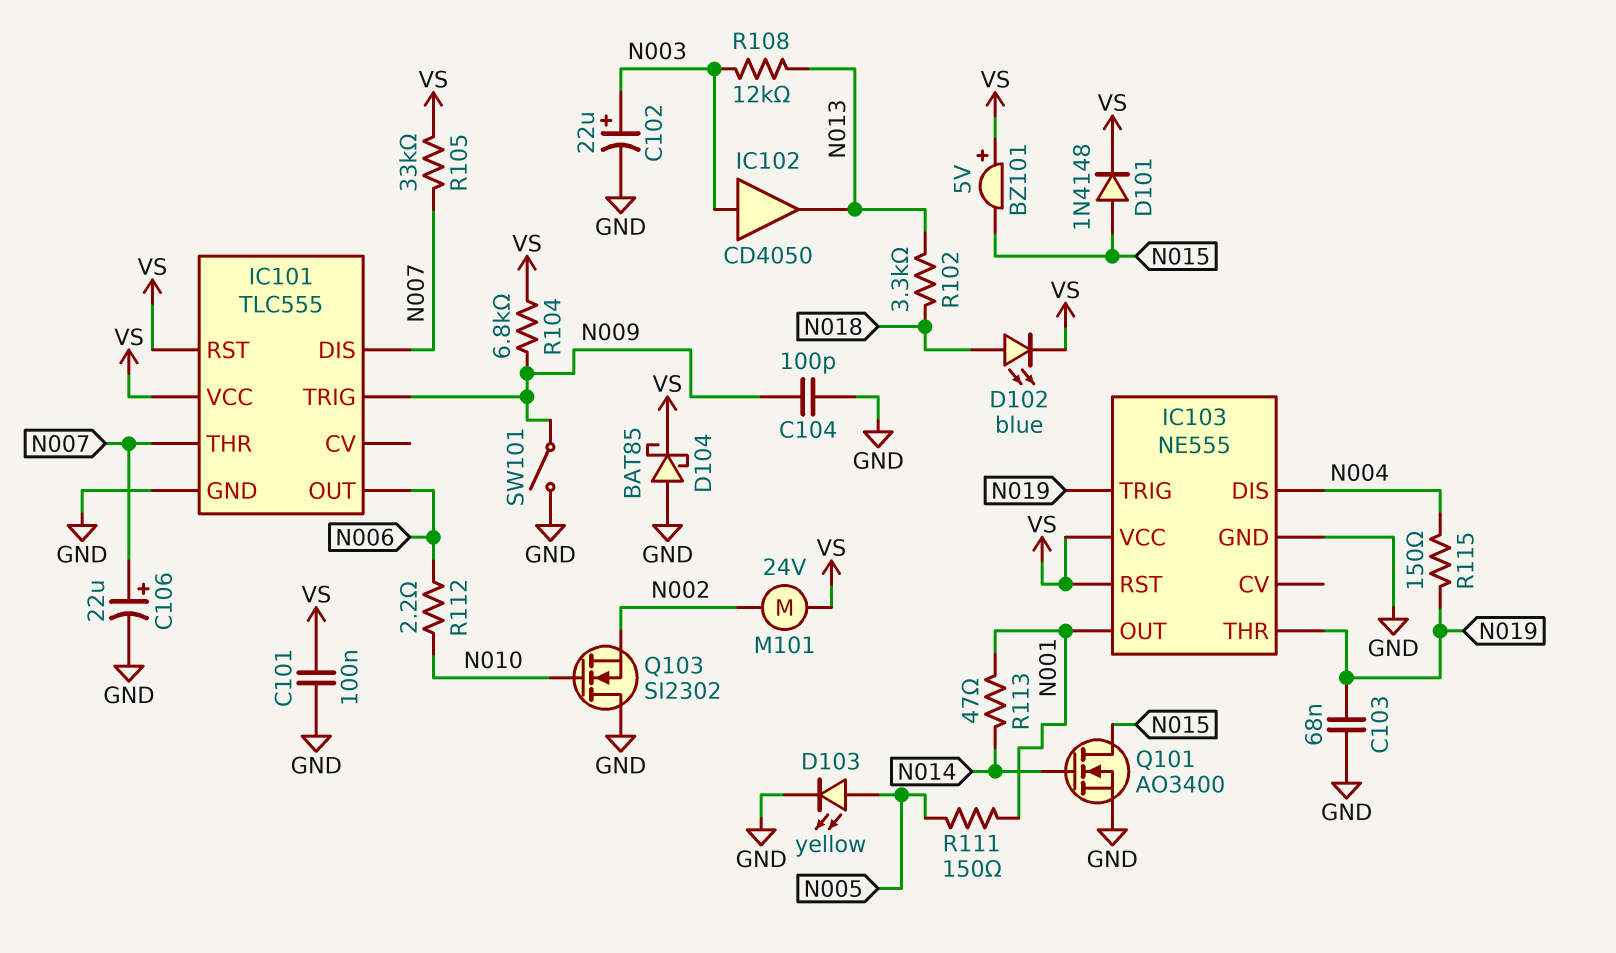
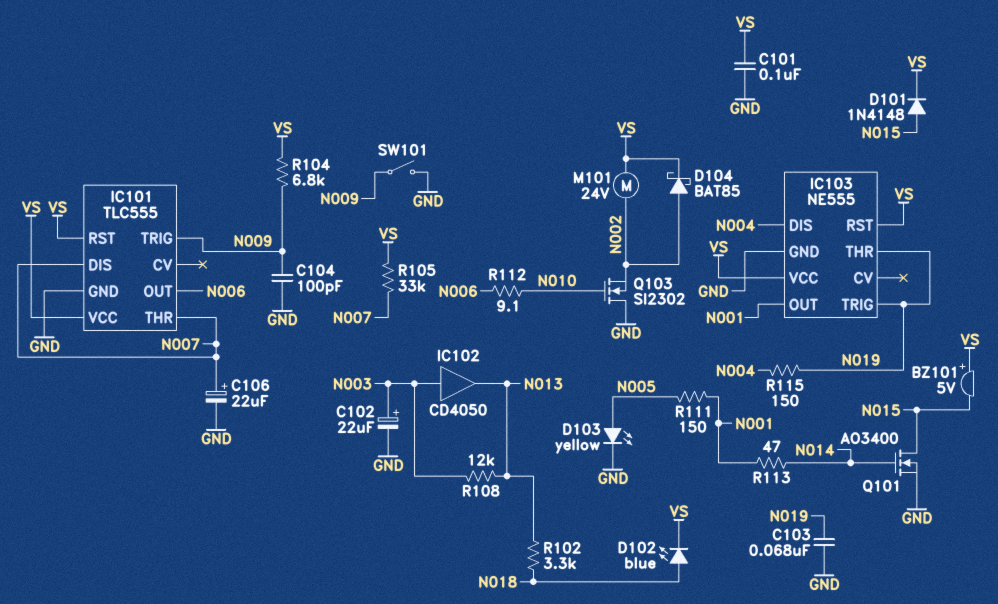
D104: schottky BAT85 (A GND, K VS) -> schottky BAT85 (A N002, K VS)
R112: 2.2 (N006, N010) -> 9.1 (N006, N010)

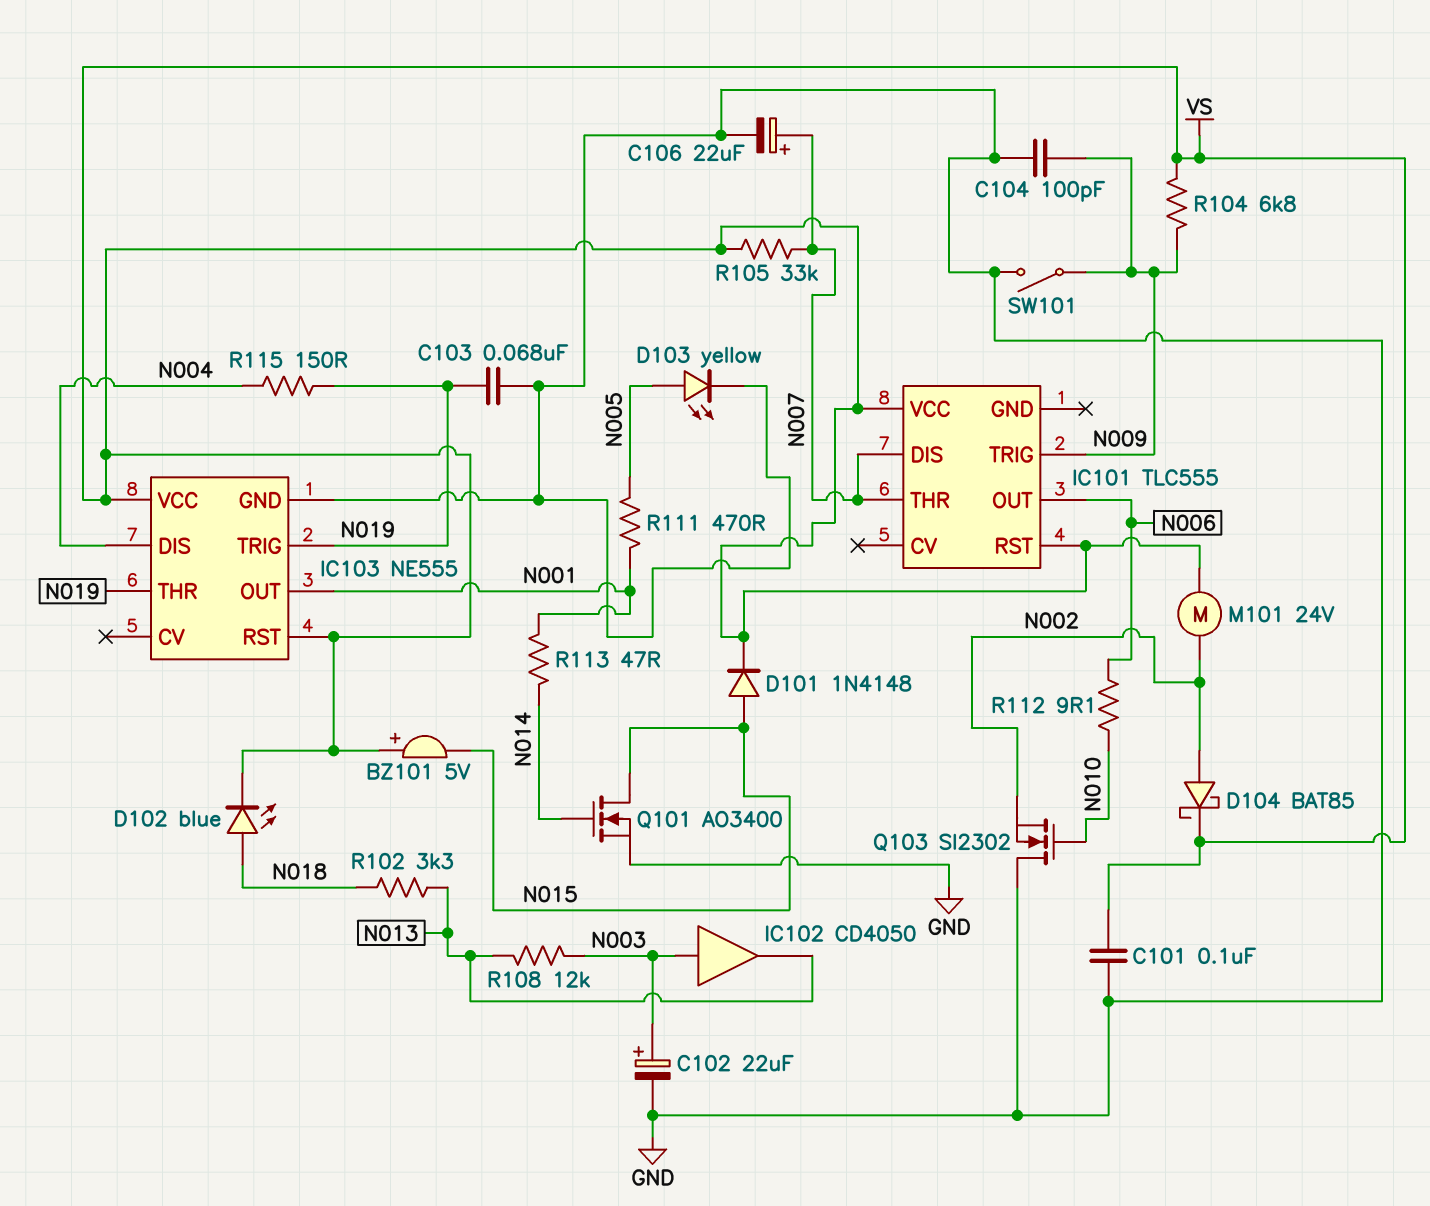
IC101 pin GND: GND -> none
R111: 150 (N001, N005) -> 470 (N001, N005)

